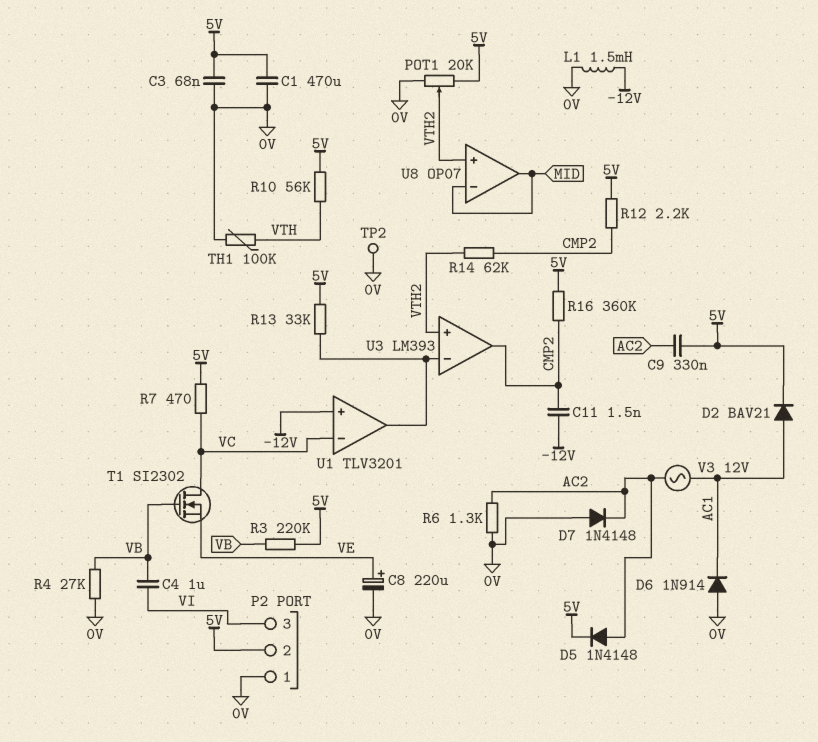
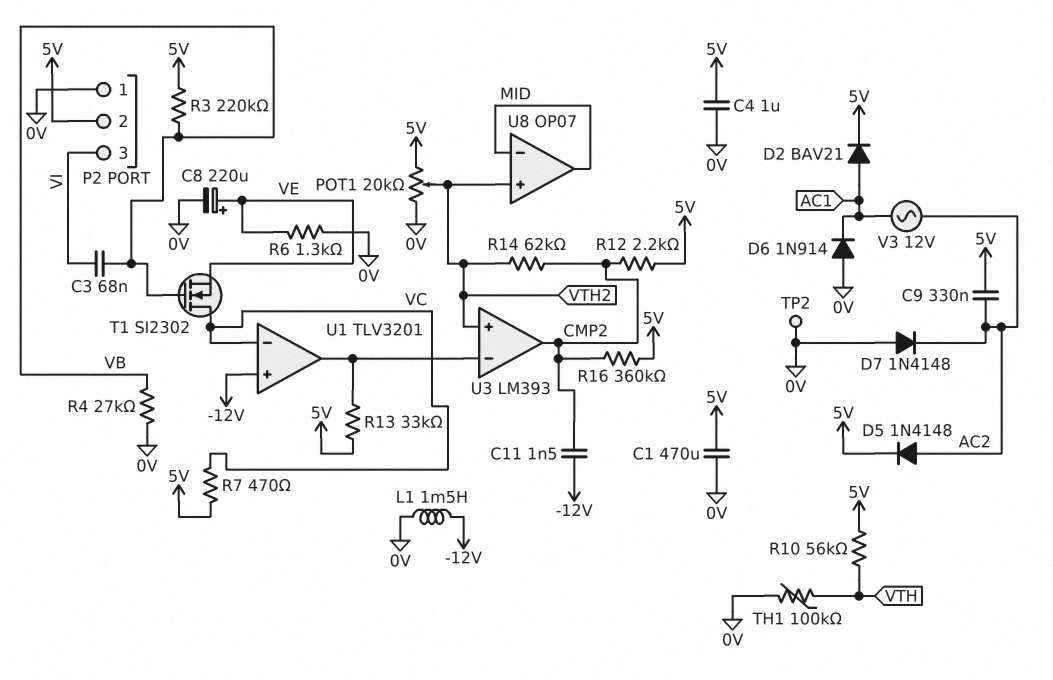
C3: 68nF (0V, 5V) -> 68nF (VB, VI)
C4: 1uF (VB, VI) -> 1uF (0V, 5V)
R6: 1.3k (0V, AC2) -> 1.3k (0V, VE)

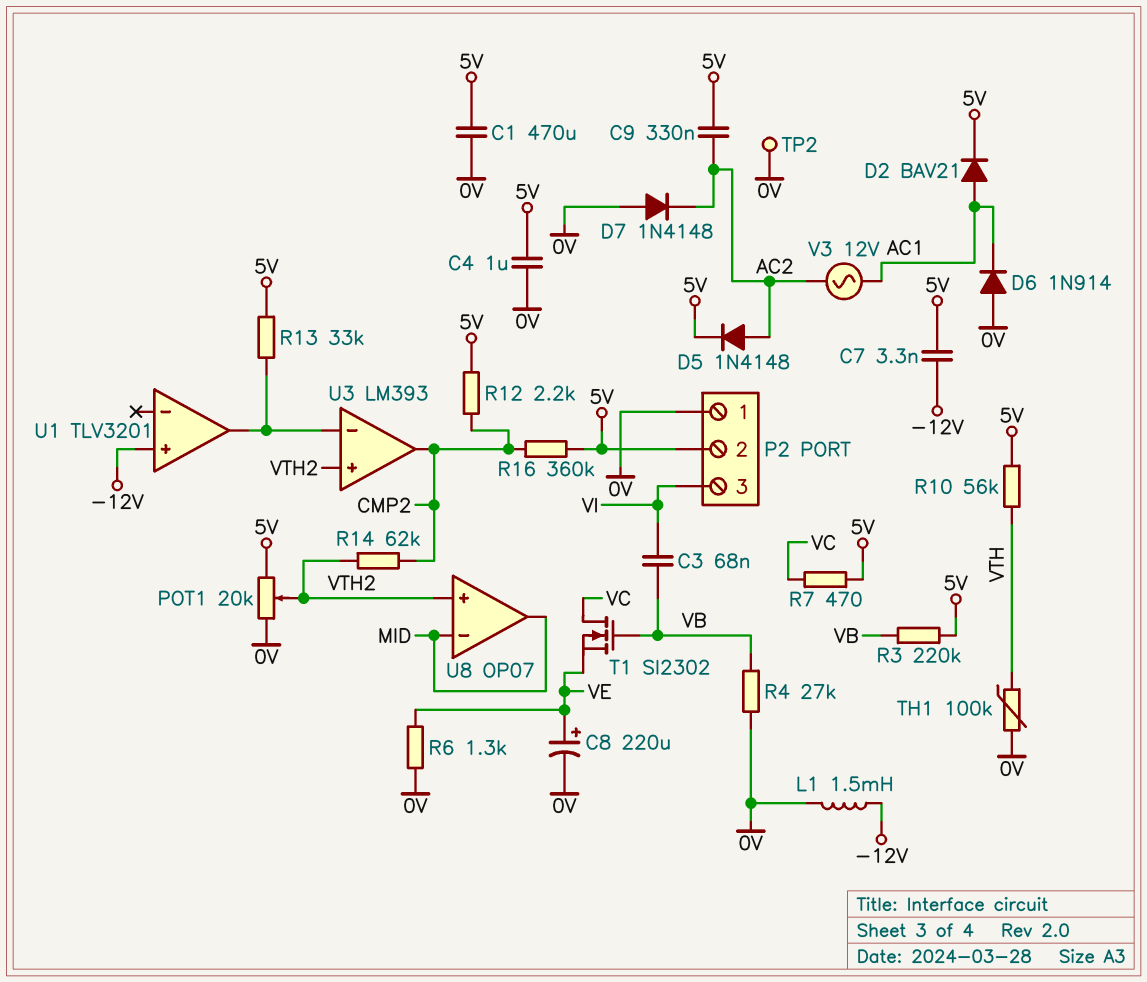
C7: none -> 3.3nF (-12V, 5V)
C11: 1.5nF (-12V, CMP2) -> none
U1 pin in-: VC -> none

